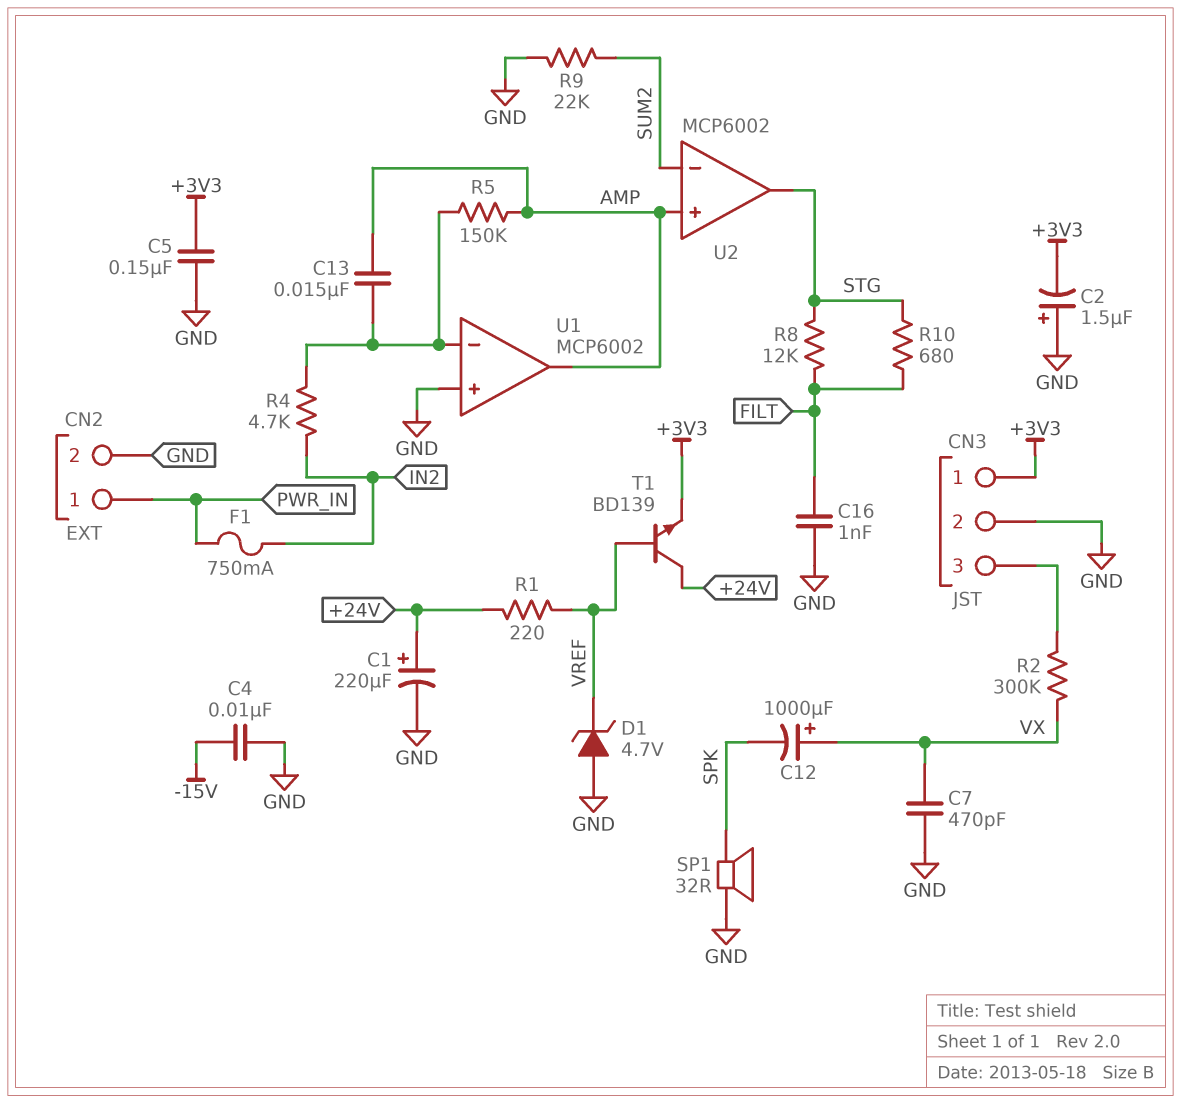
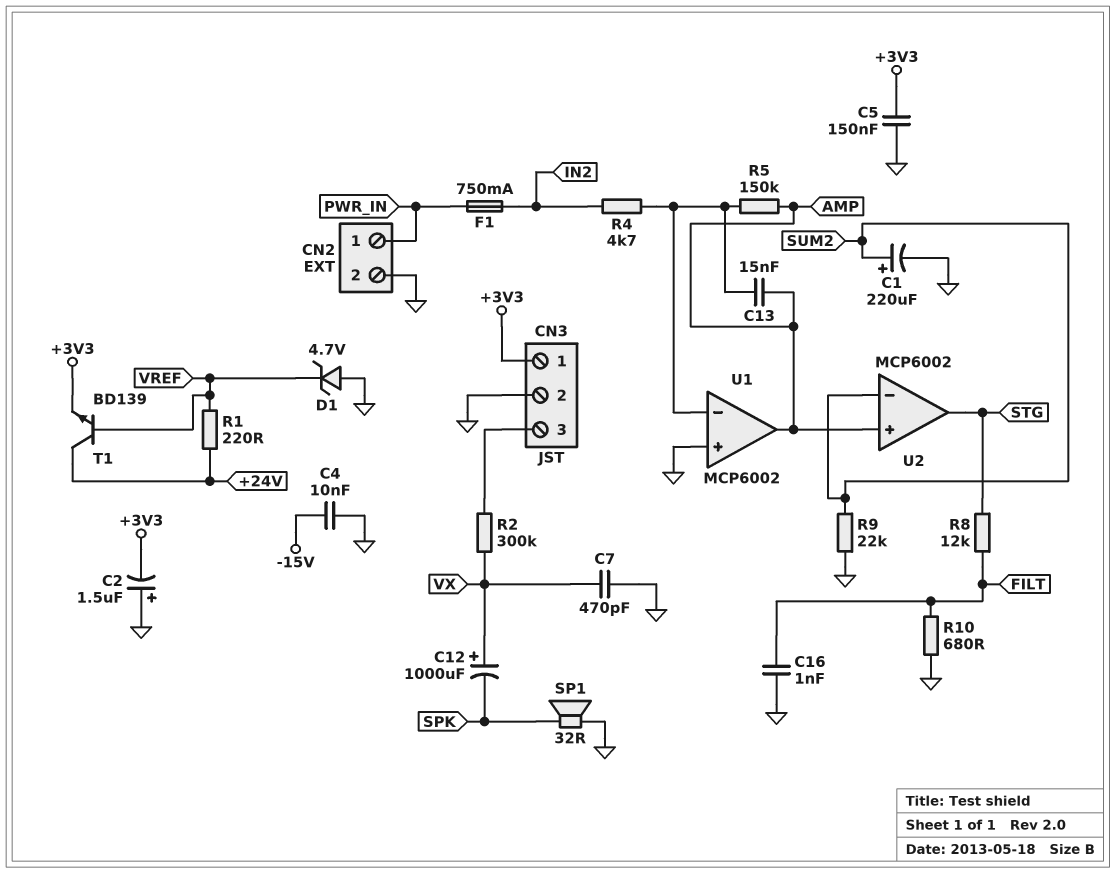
C1: 220uF (plus +24V, minus GND) -> 220uF (plus SUM2, minus GND)
R10: 680 (FILT, STG) -> 680 (FILT, GND)

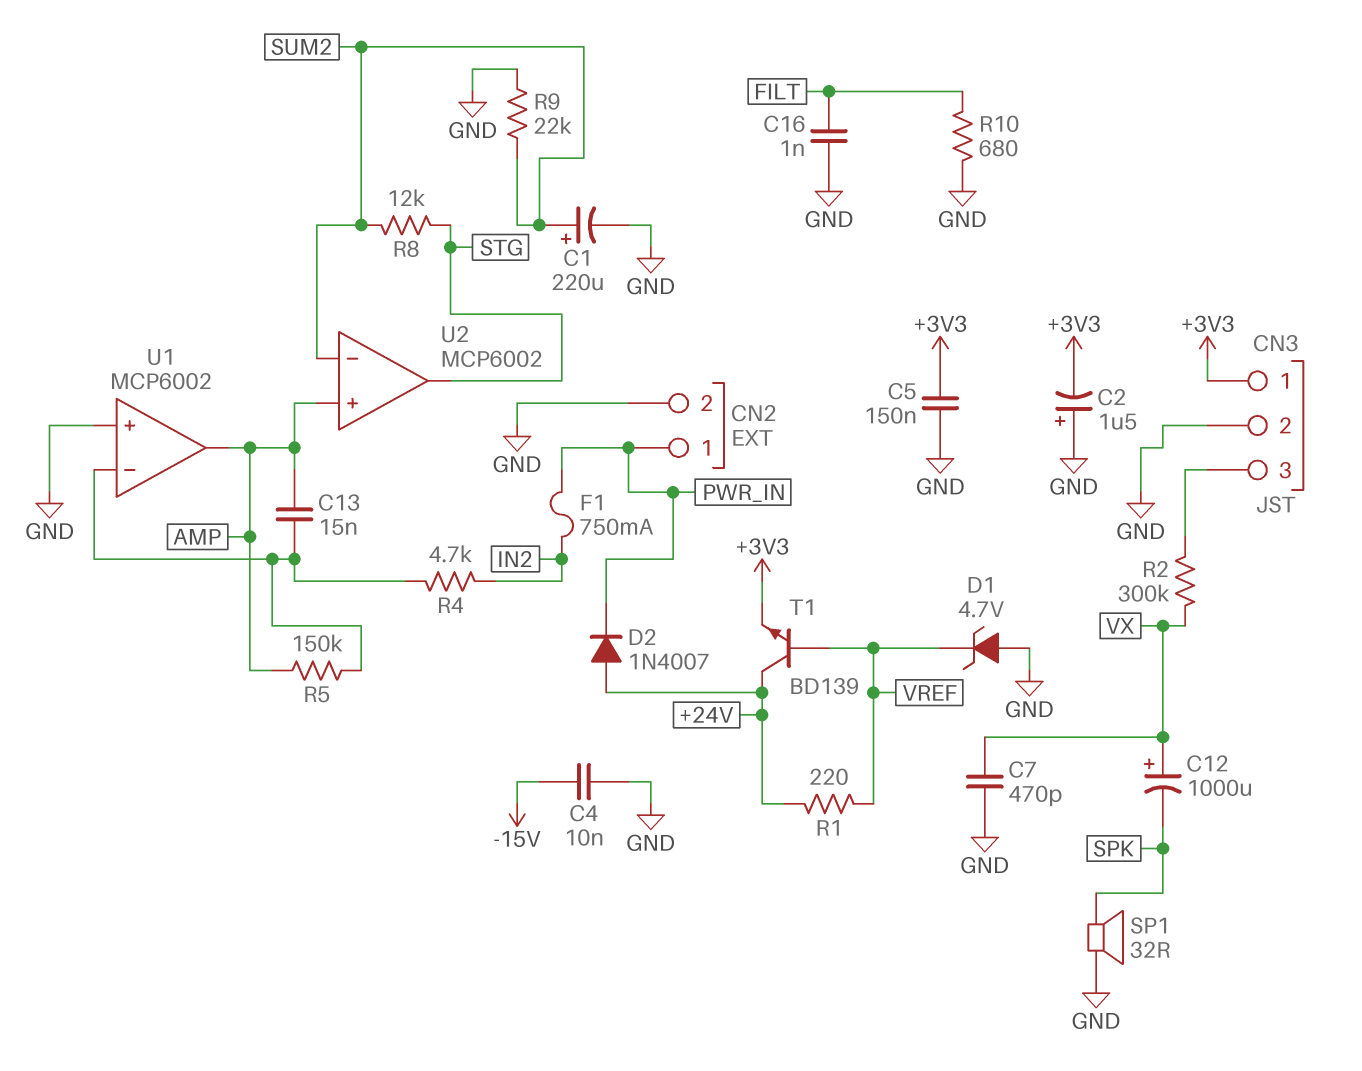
D2: none -> diode 1N4007 (A +24V, K PWR_IN)
R8: 12k (FILT, STG) -> 12k (STG, SUM2)

